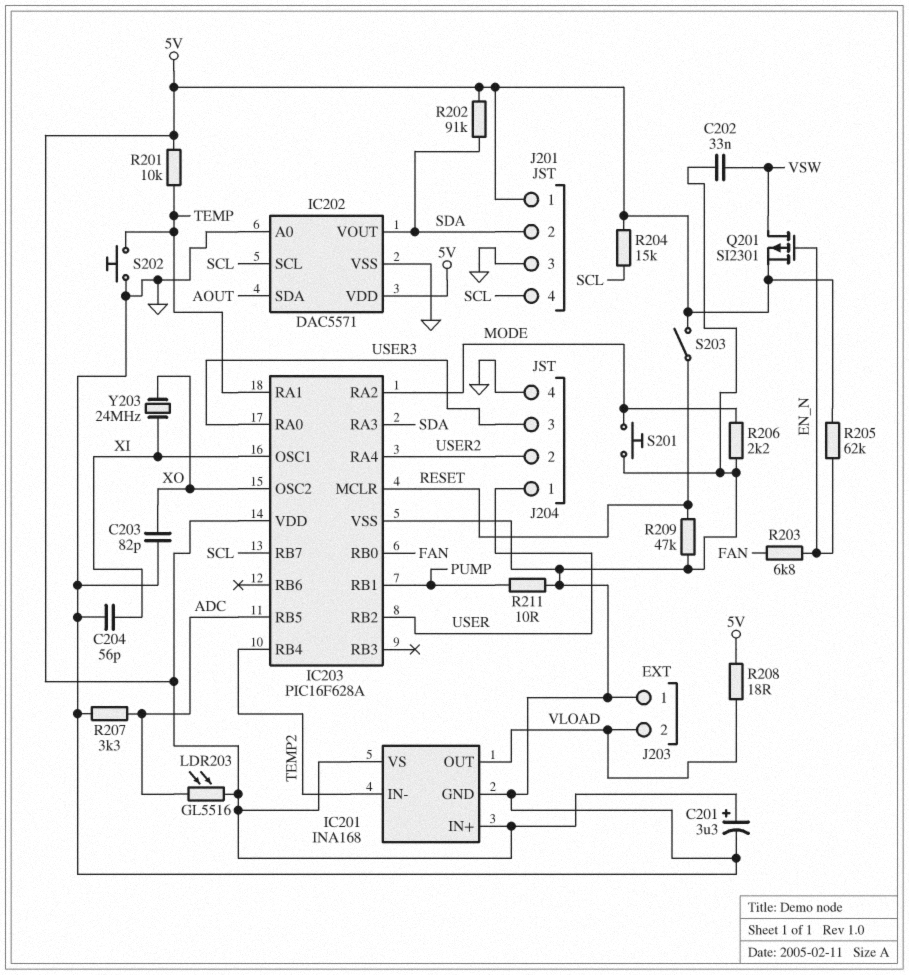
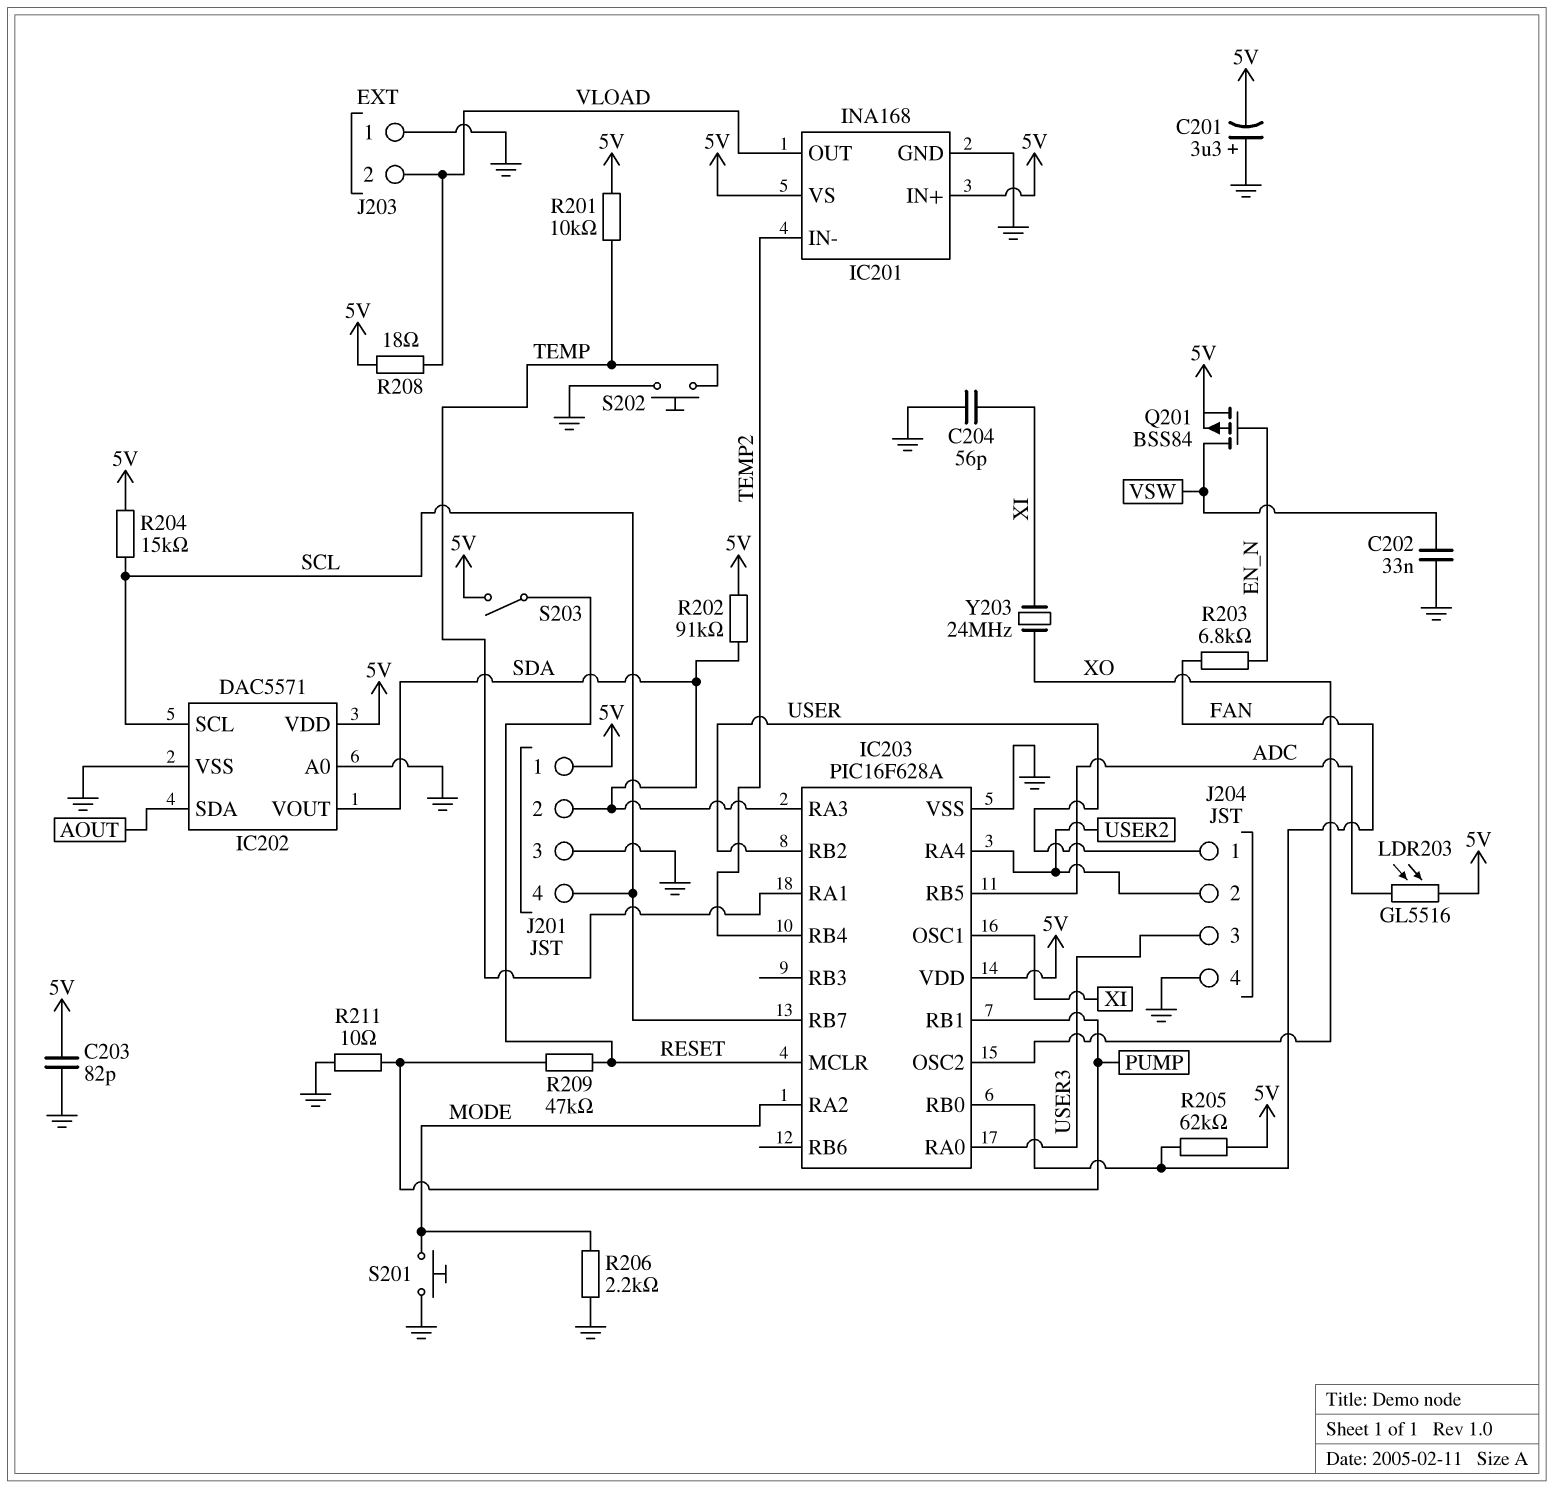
C201: 3.3uF (plus 5V, minus GND) -> 3.3uF (plus GND, minus 5V)
C203: 82pF (GND, XO) -> 82pF (5V, GND)
Q201: PMOS SI2301 (G EN_N, D VSW, S 5V) -> PMOS BSS84 (G EN_N, D VSW, S 5V)
R205: 62k (5V, EN_N) -> 62k (5V, FAN)
R207: 3.3k (ADC, GND) -> none
R209: 47k (GND, RESET) -> 47k (PUMP, RESET)

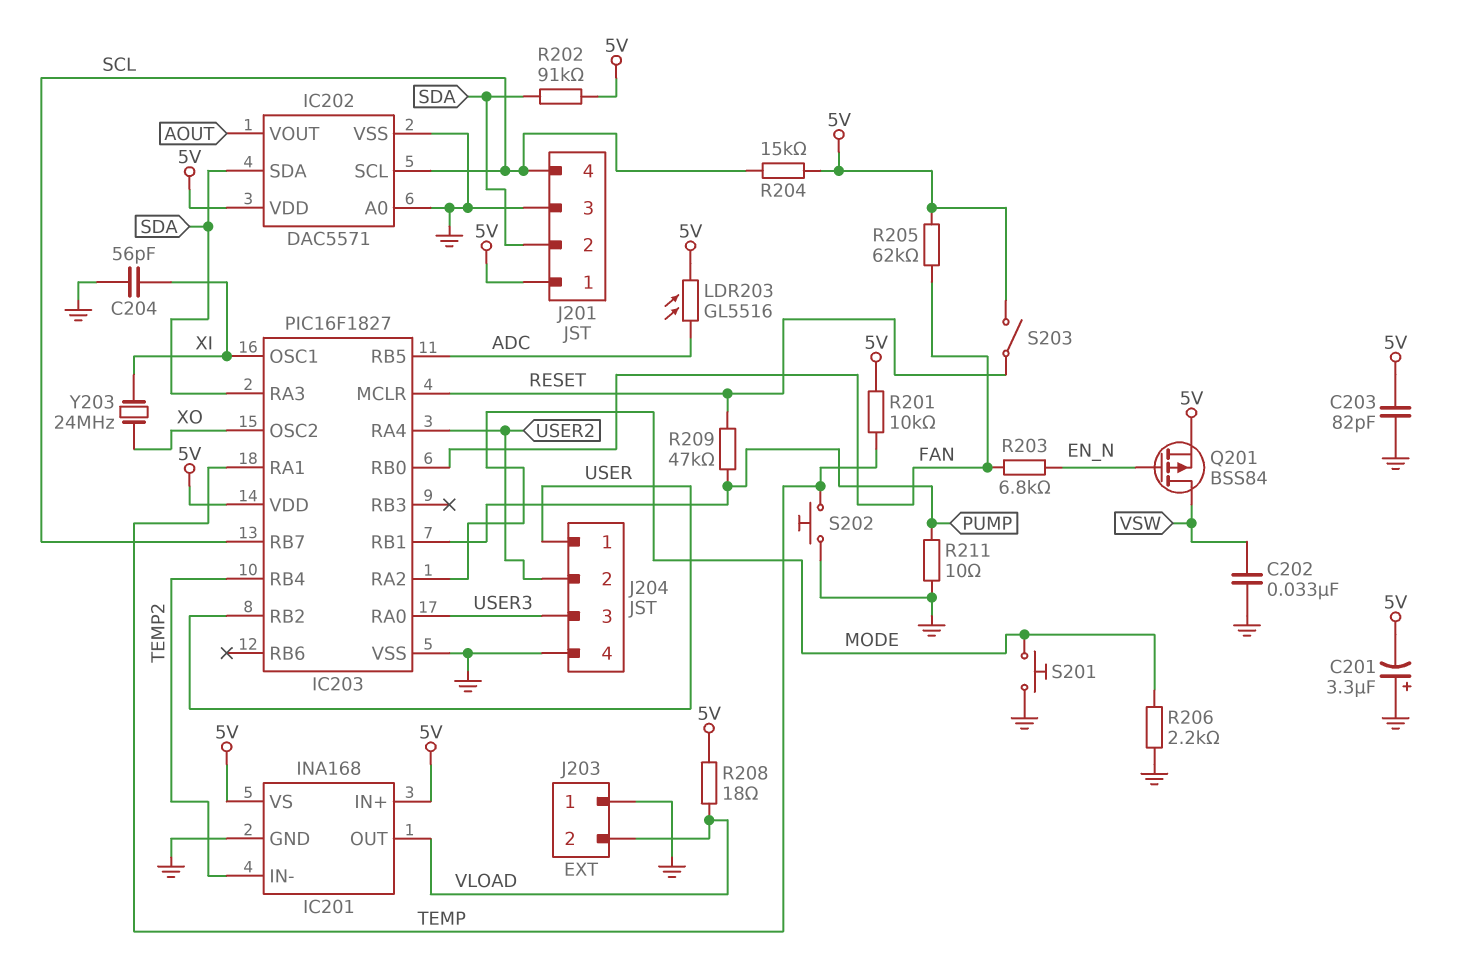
IC202 pin SDA: AOUT -> SDA
IC202 pin VOUT: SDA -> AOUT
IC203: PIC16F628A -> PIC16F1827

